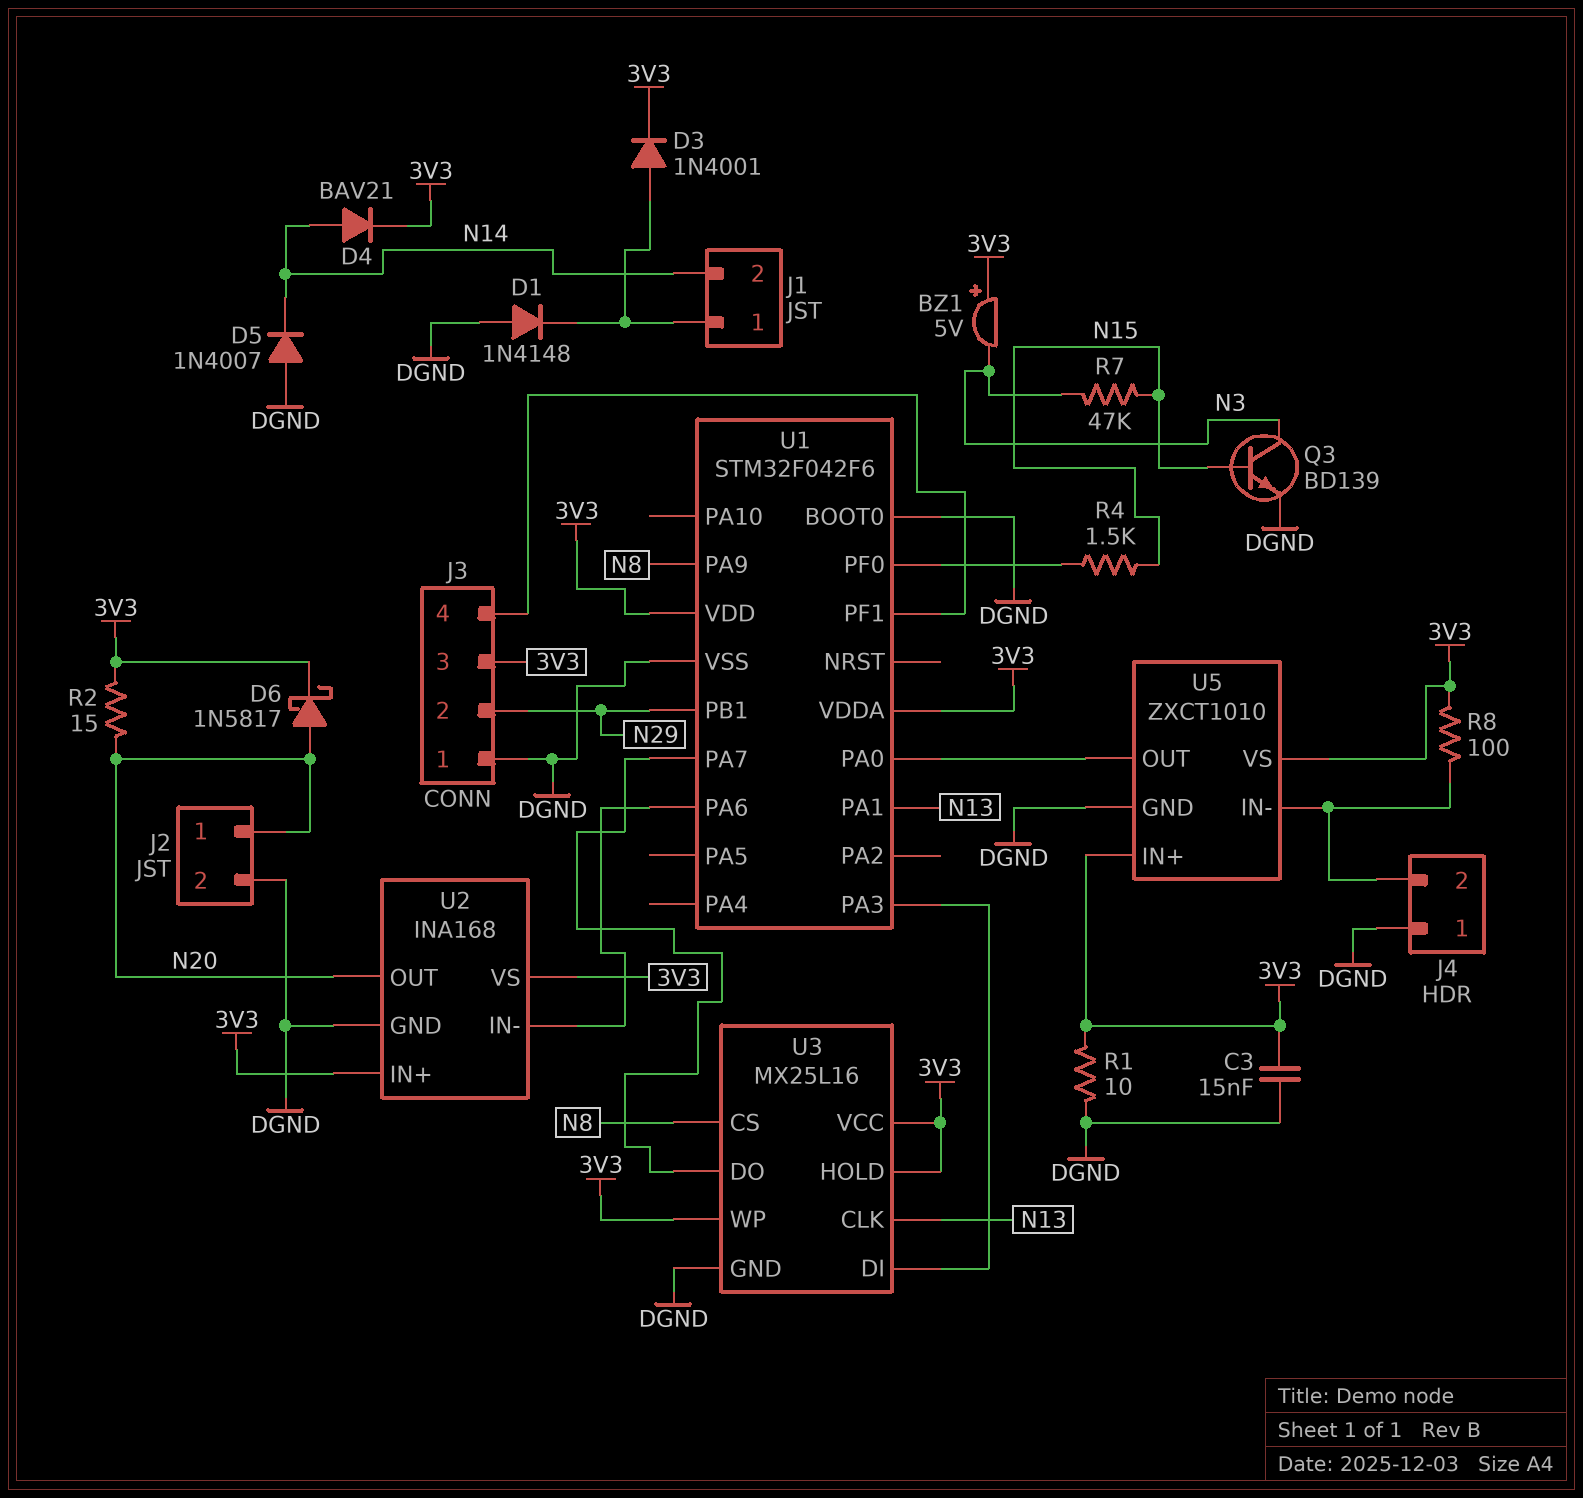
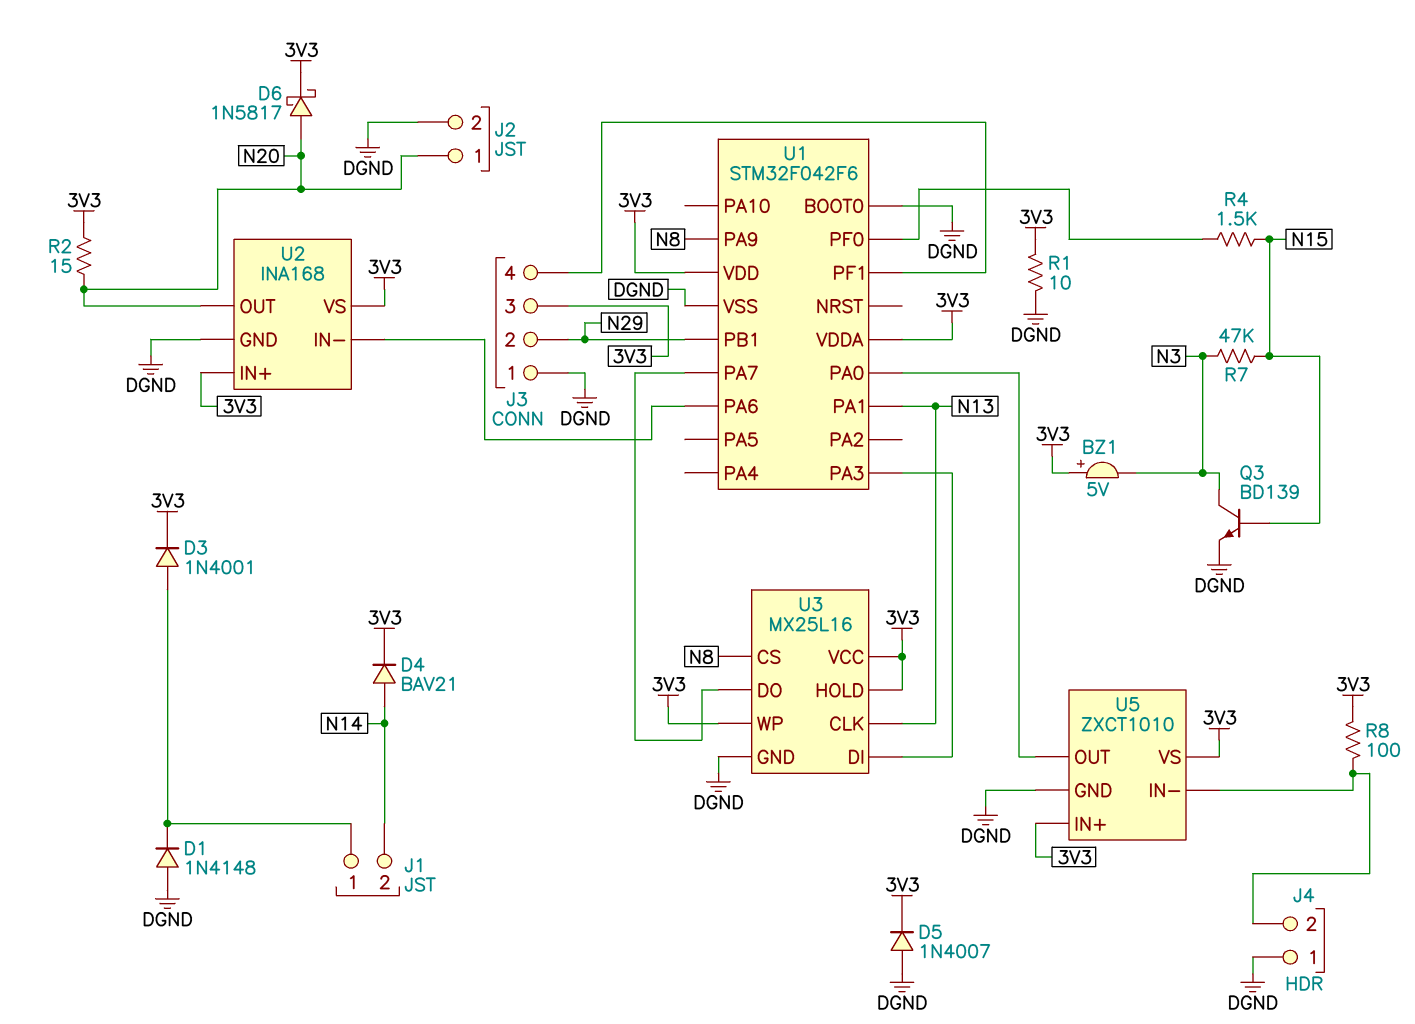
C3: 15nF (3V3, DGND) -> none
D5: diode 1N4007 (A DGND, K N14) -> diode 1N4007 (A DGND, K 3V3)

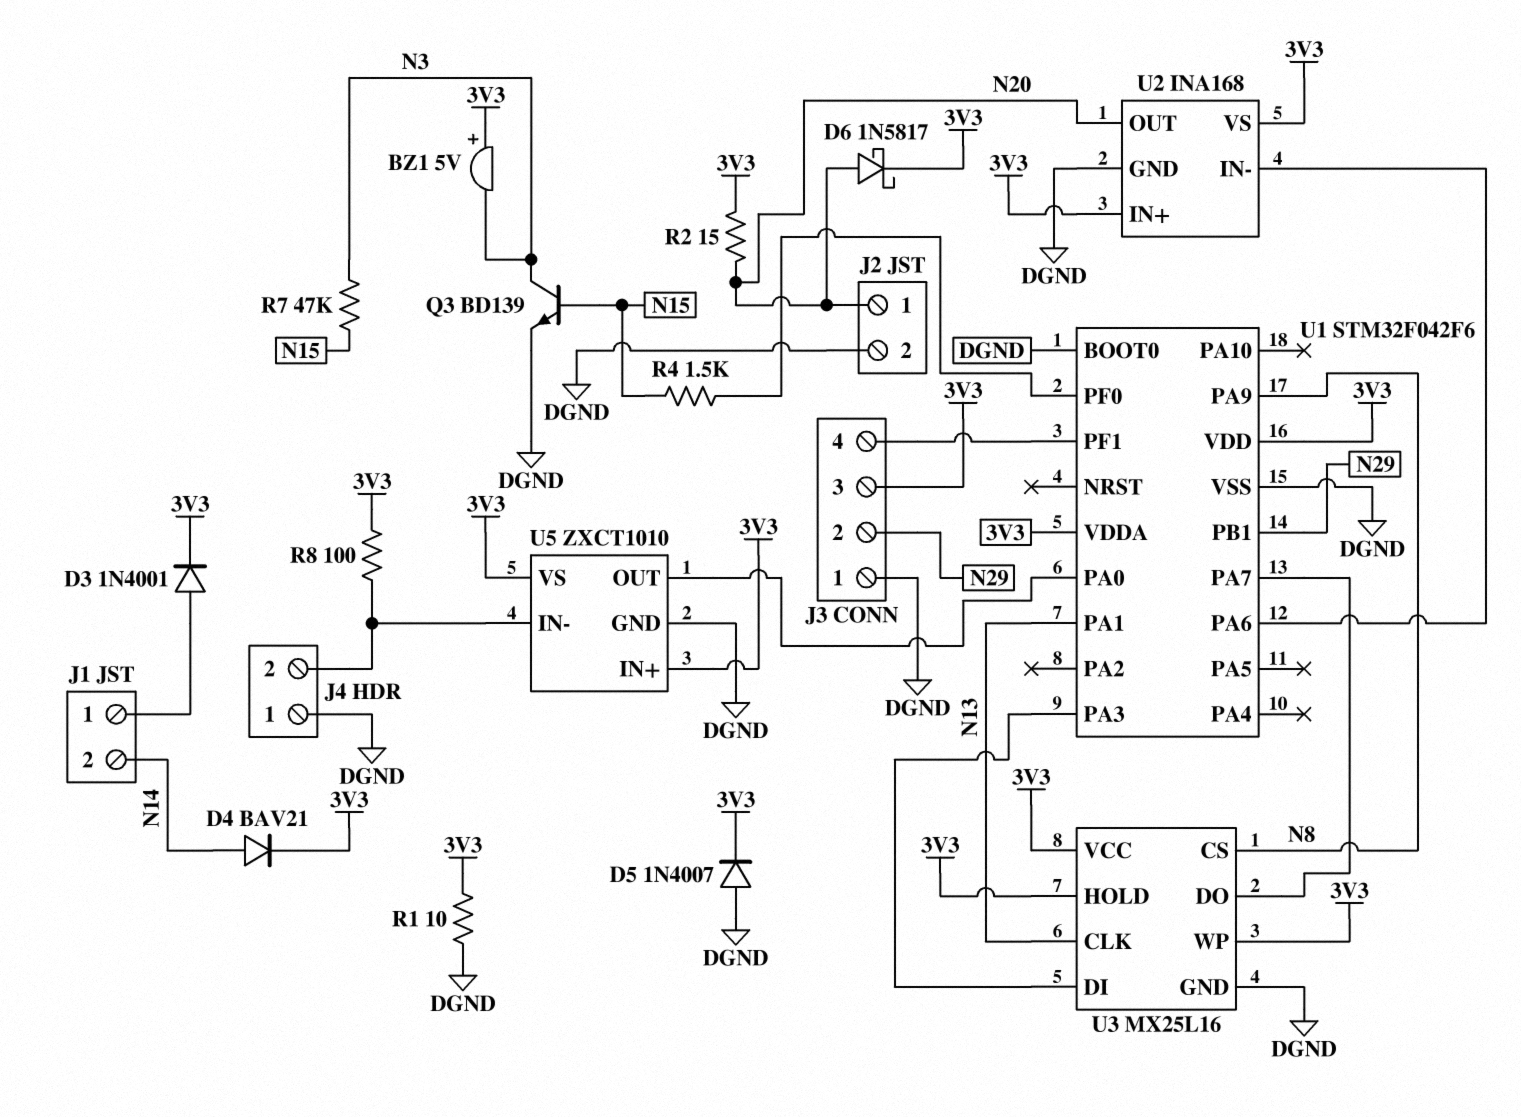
D1: diode 1N4148 (A DGND, K J1/1) -> none

